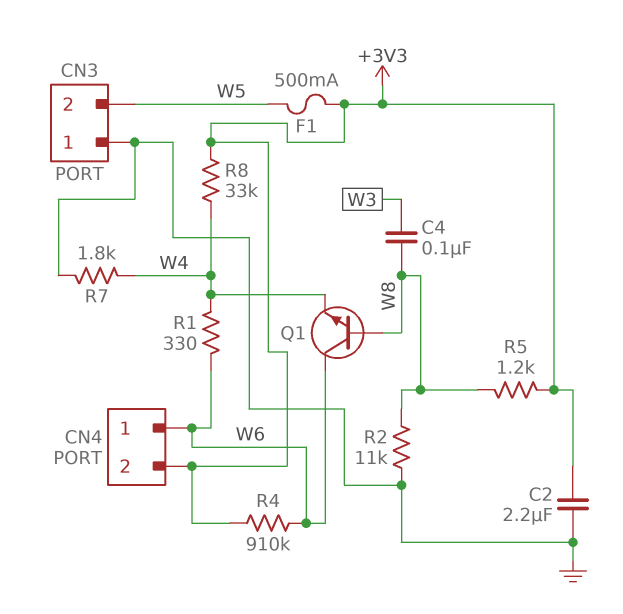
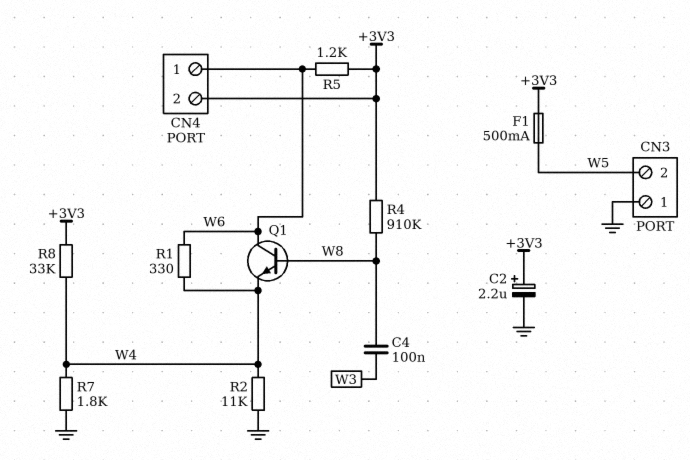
C2: 2.2uF (+3V3, GND) -> 2.2uF (plus +3V3, minus GND)
R2: 11k (GND, W8) -> 11k (GND, W4)
R4: 910k (+3V3, W6) -> 910k (+3V3, W8)
R5: 1.2k (+3V3, W8) -> 1.2k (+3V3, W6)

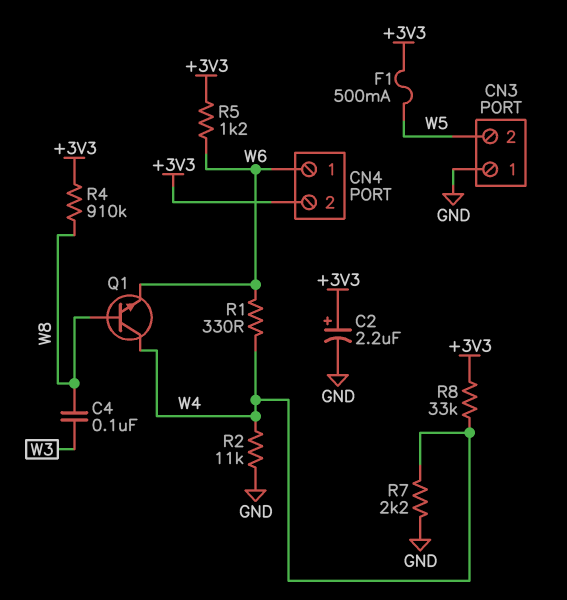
Q1: NPN (B W8, C W6, E W4) -> NPN (B W8, C W4, E W6)
R7: 1.8k (GND, W4) -> 2.2k (GND, W4)

